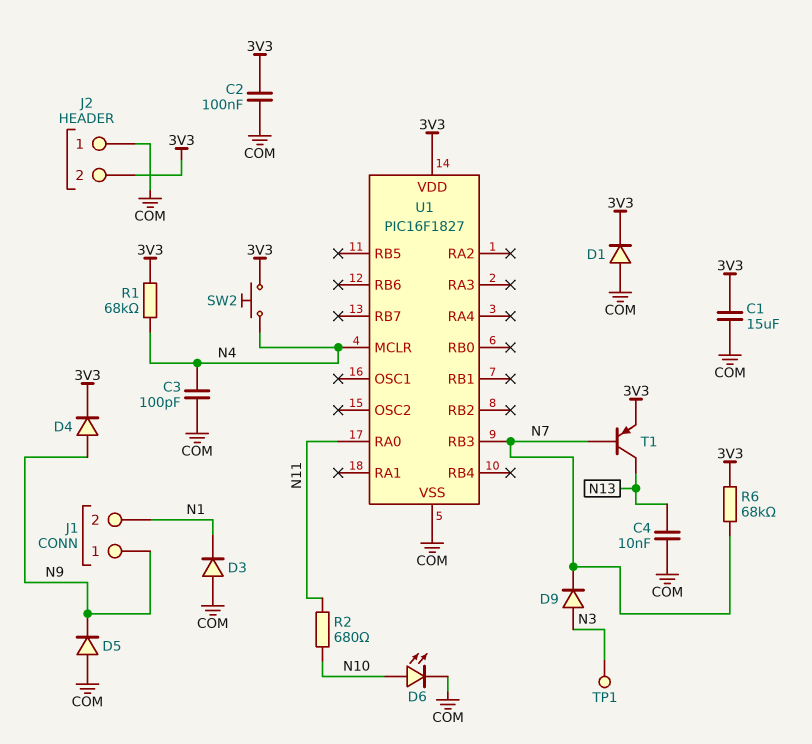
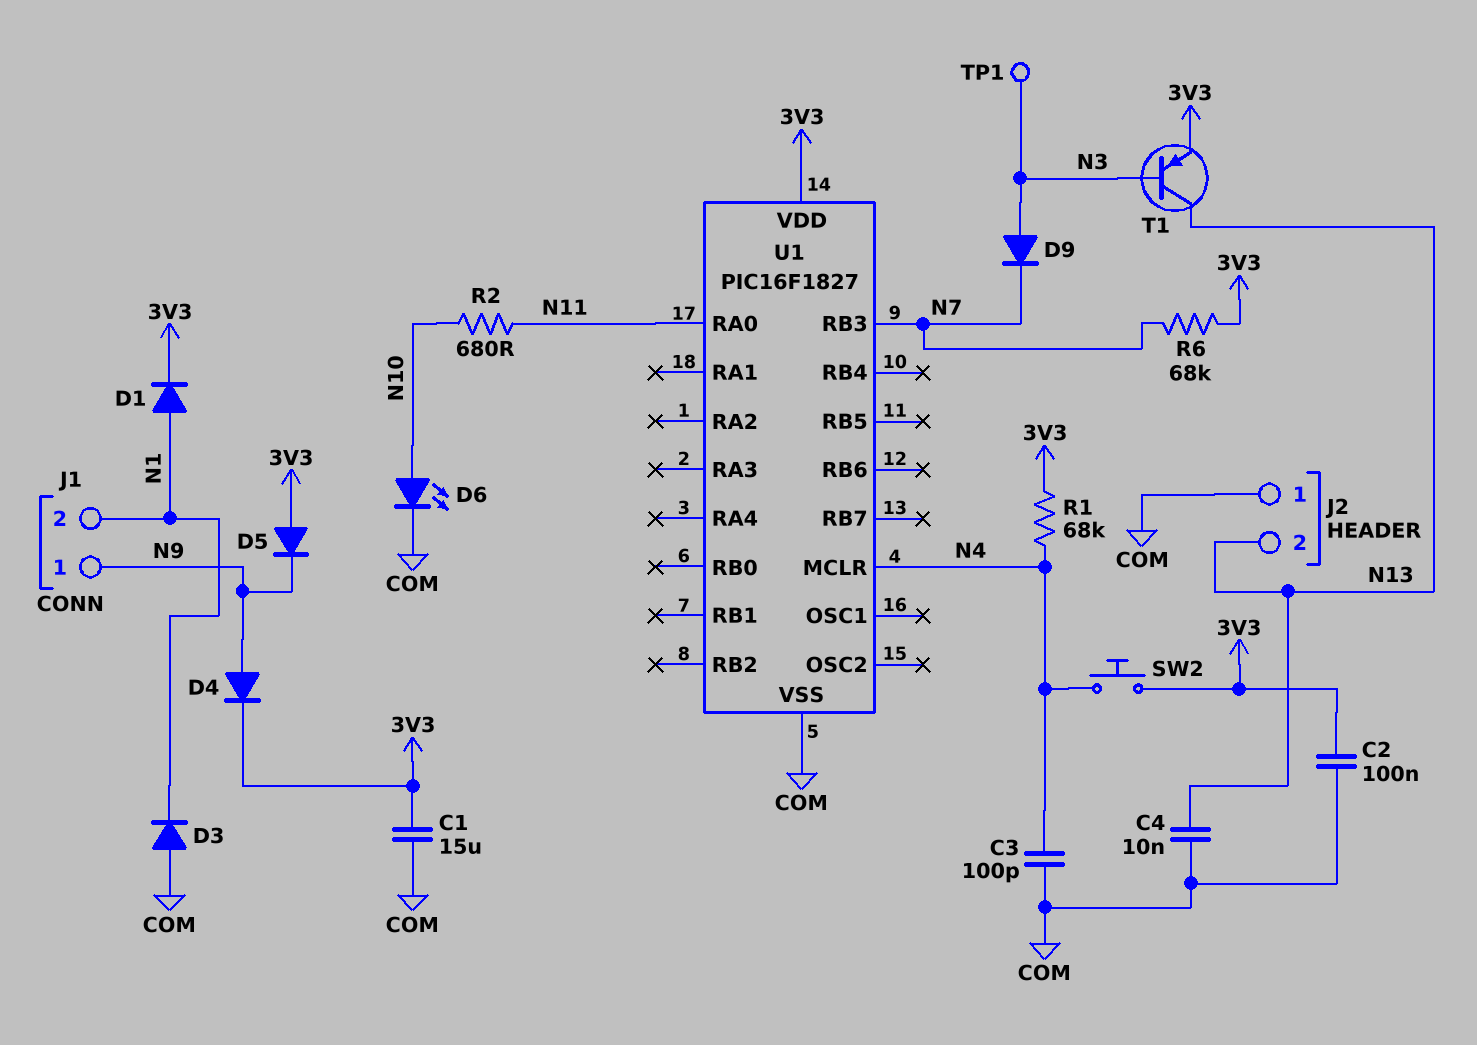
D1: diode (A COM, K 3V3) -> diode (A N1, K 3V3)
D5: diode (A COM, K N9) -> diode (A 3V3, K N9)
J2 pin 2: 3V3 -> N13
T1: PNP (B N7, C N13, E 3V3) -> PNP (B N3, C N13, E 3V3)

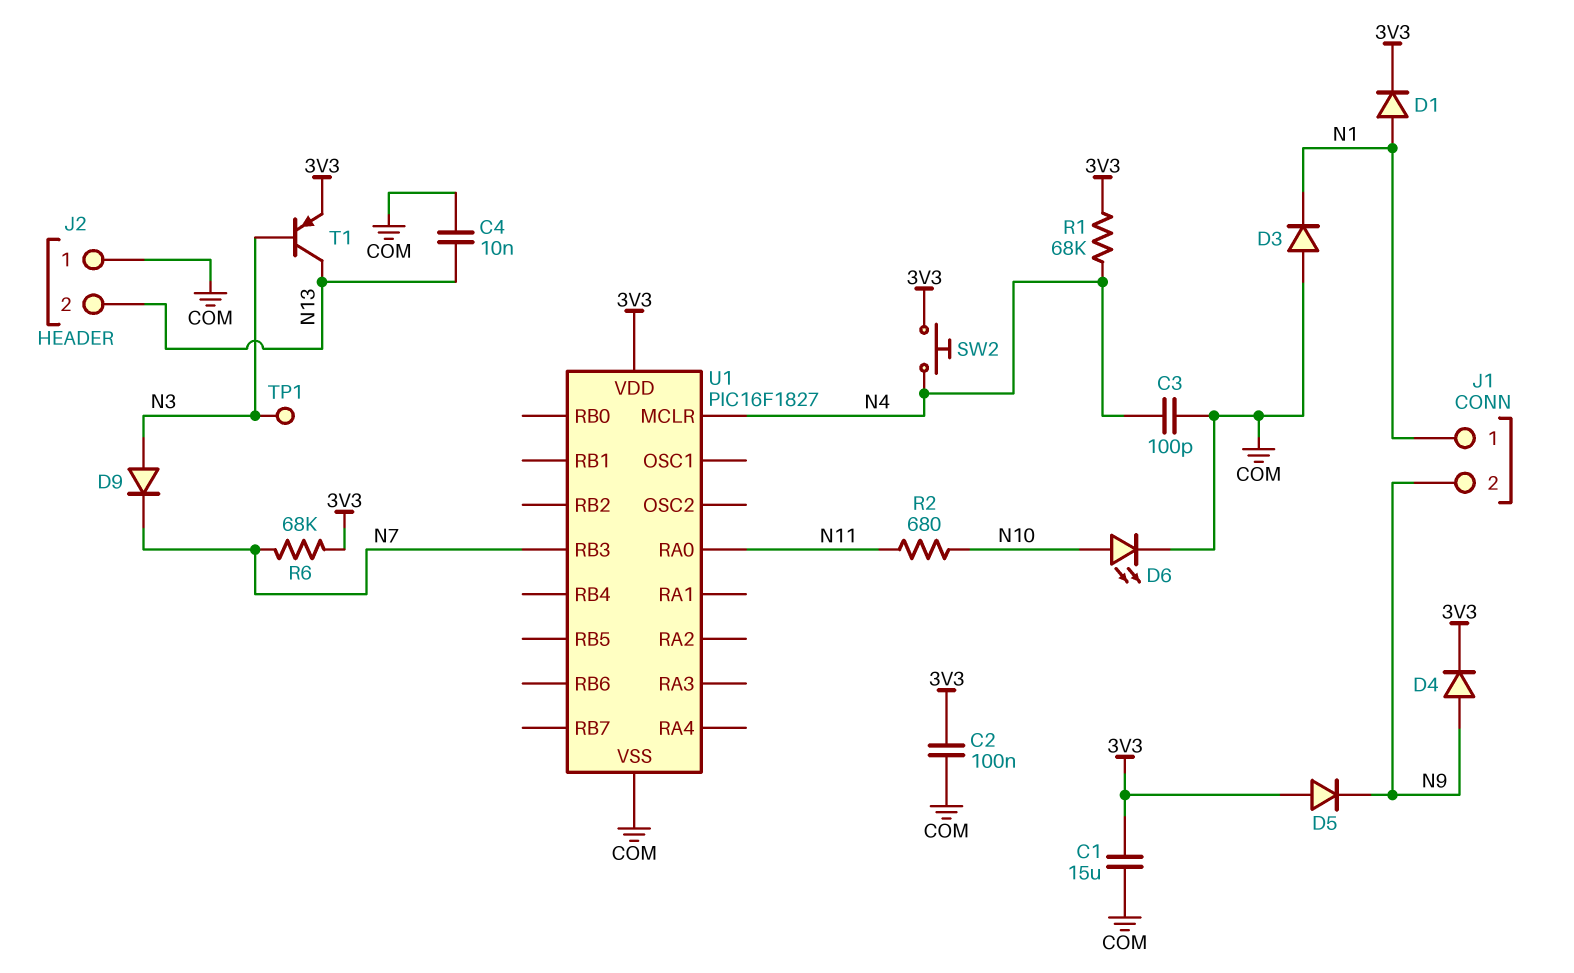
J1 pin 1: N9 -> N1
J1 pin 2: N1 -> N9

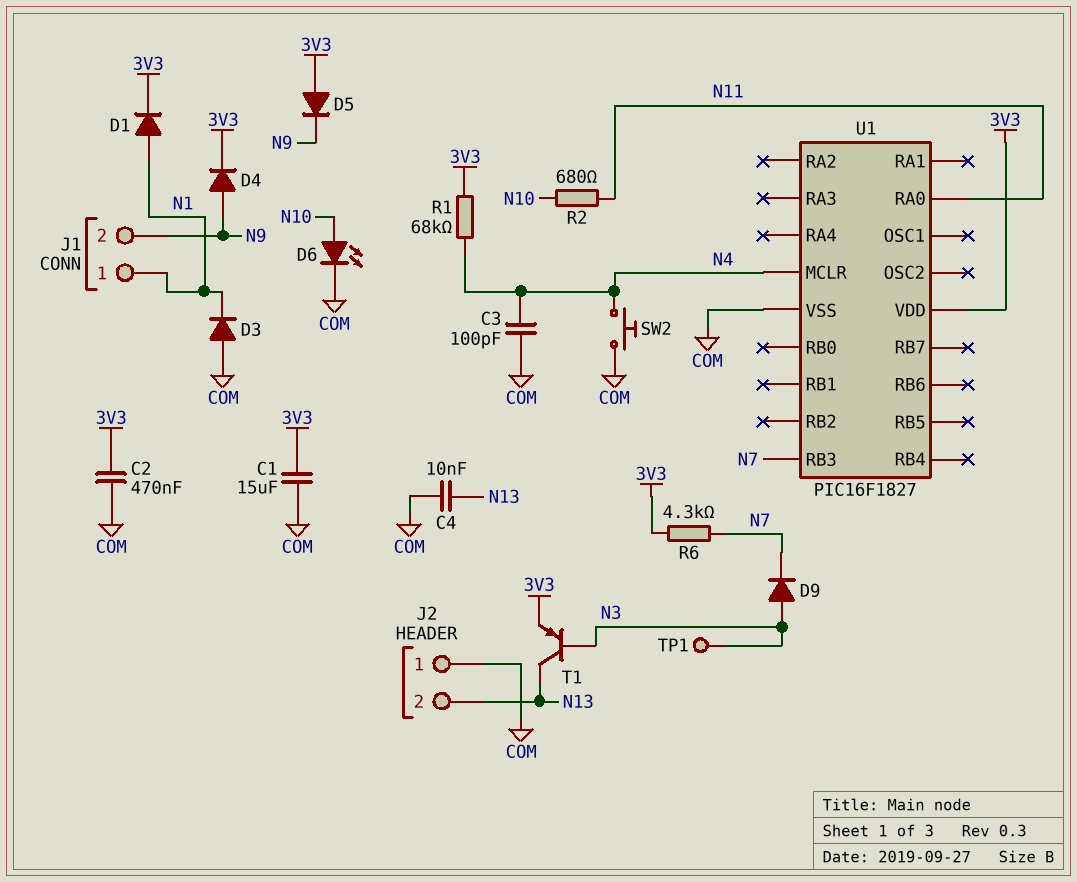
C2: 100nF (3V3, COM) -> 470nF (3V3, COM)
R6: 68k (3V3, N7) -> 4.3k (3V3, N7)
SW2: button (3V3, N4) -> button (COM, N4)

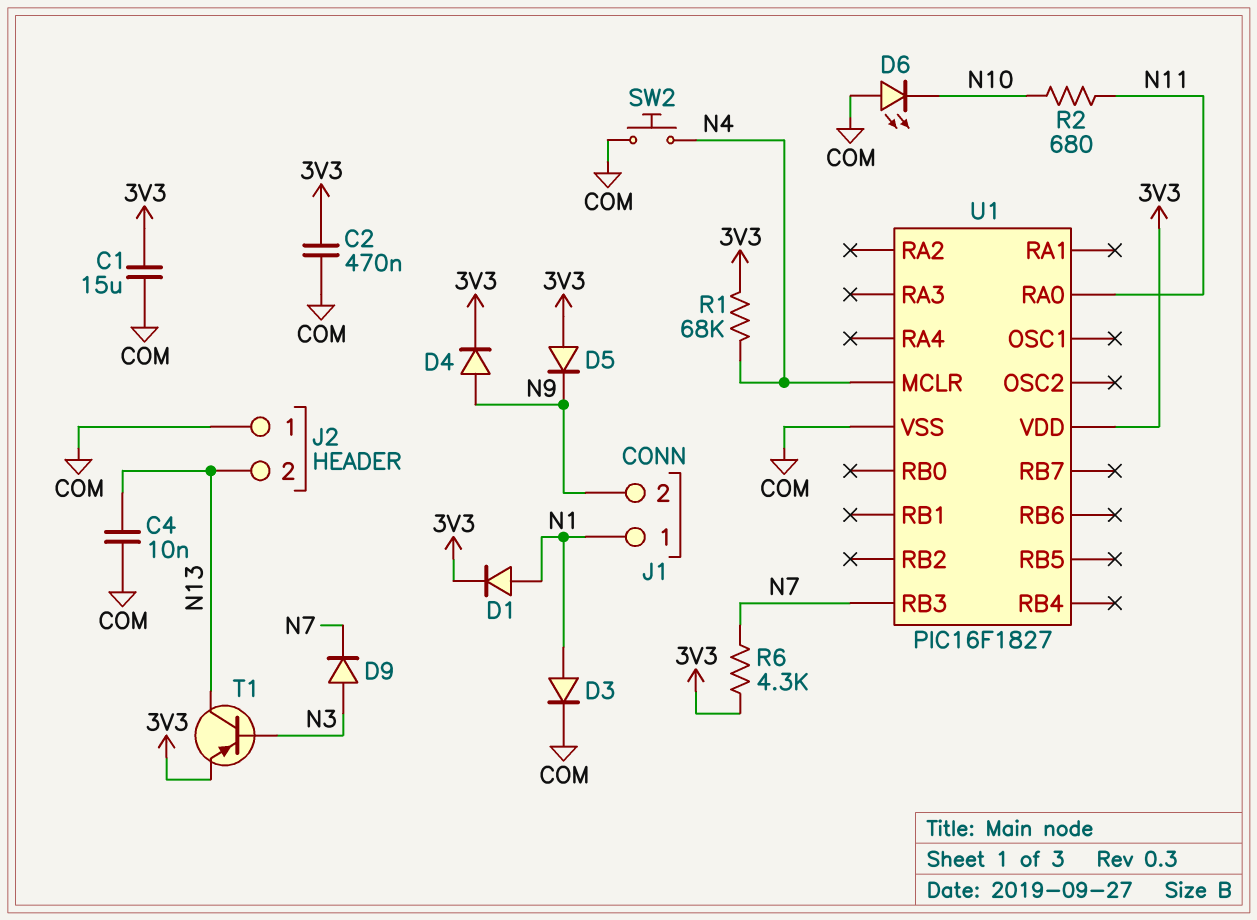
C3: 100pF (COM, N4) -> none
D3: diode (A COM, K N1) -> diode (A N1, K COM)
D6: LED (A N10, K COM) -> LED (A COM, K N10)
TP1: test point (N3) -> none

